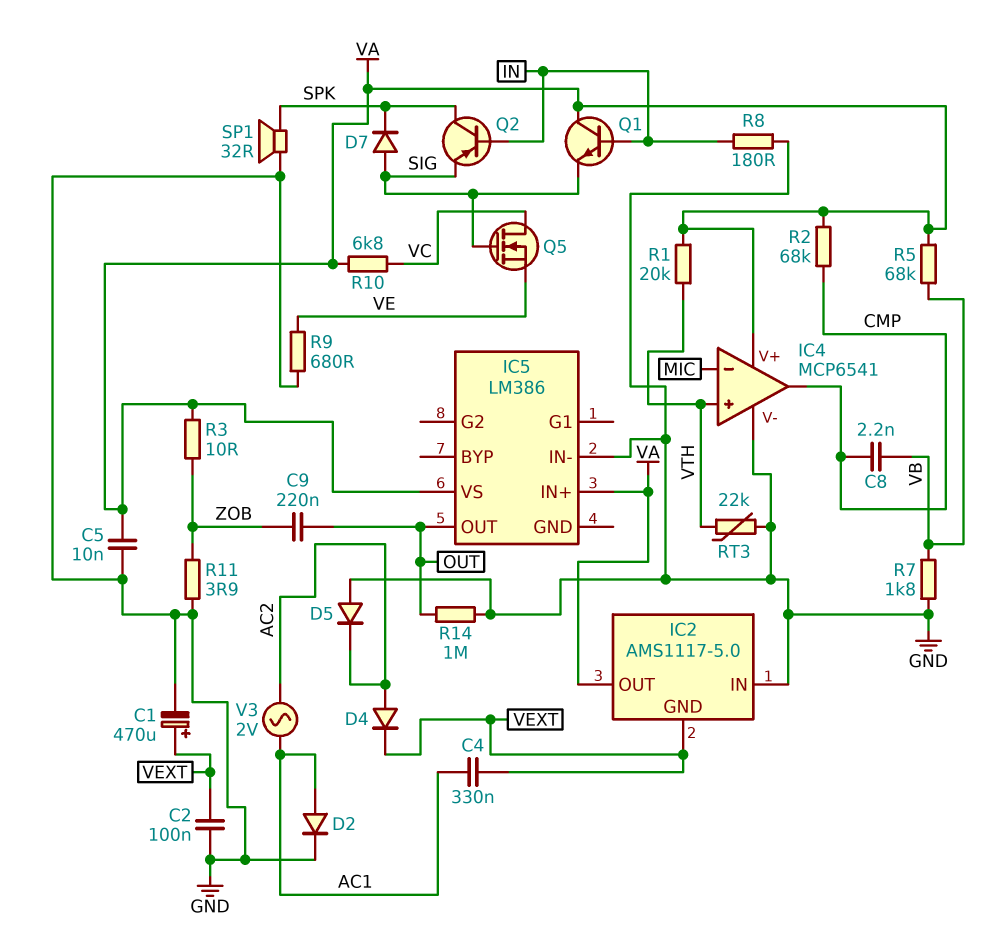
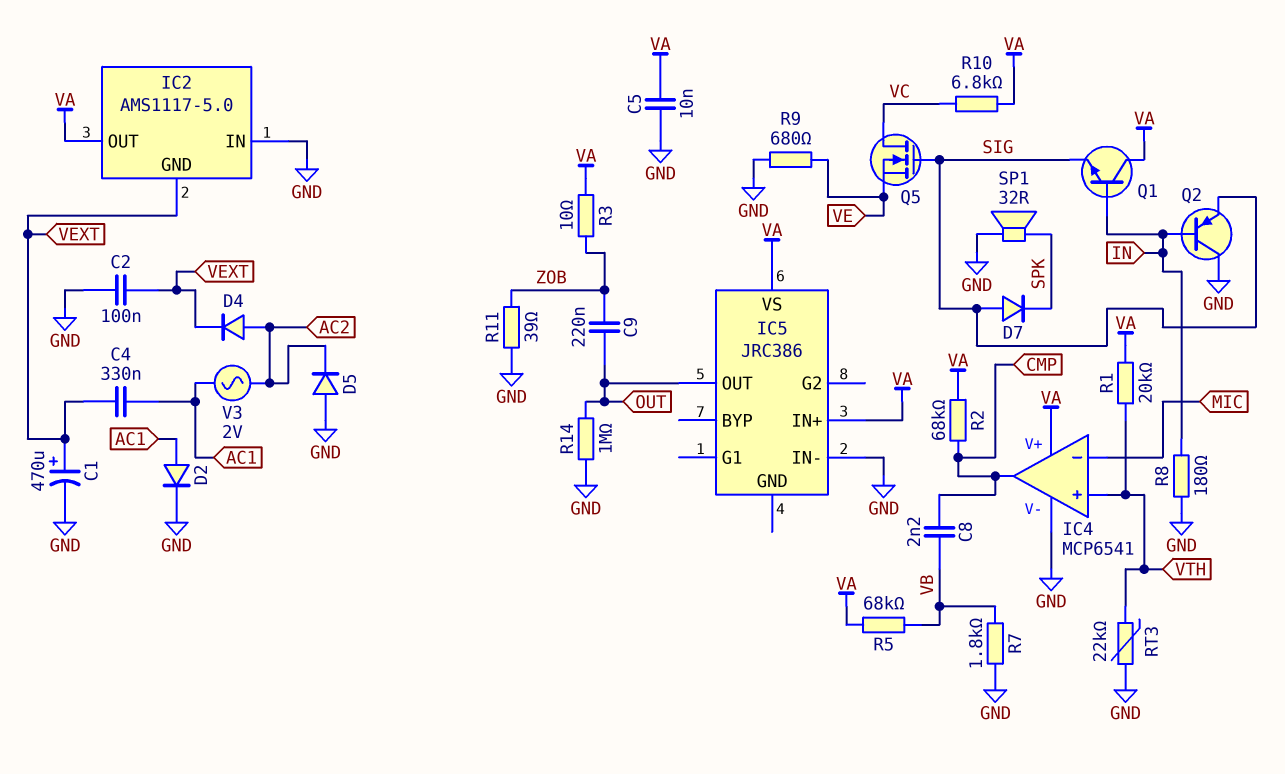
IC5: LM386 -> JRC386
Q2: PNP (B IN, C SPK, E SIG) -> PNP (B IN, C GND, E SIG)
R11: 3.9 (GND, ZOB) -> 39 (GND, ZOB)

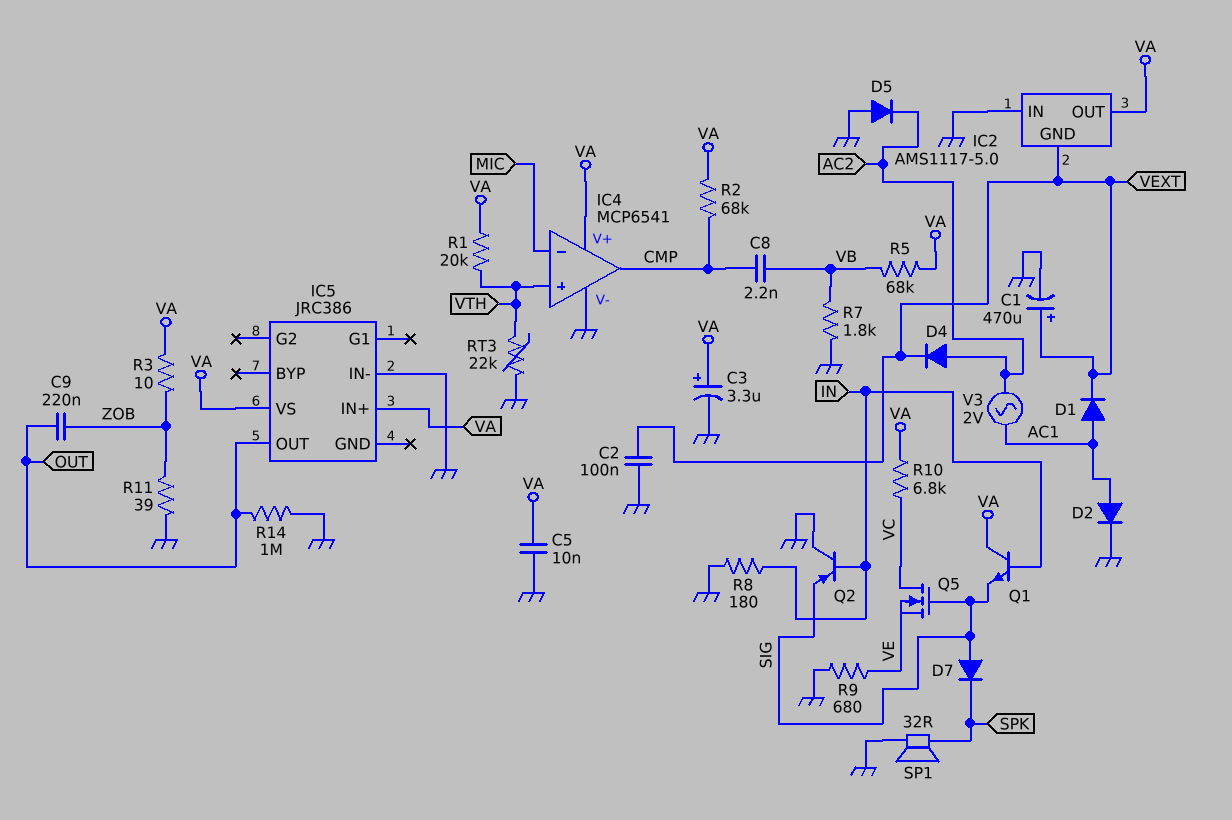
C3: none -> 3.3uF (plus VA, minus GND)
C4: 330nF (AC1, VEXT) -> none
D1: none -> diode (A AC1, K VEXT)

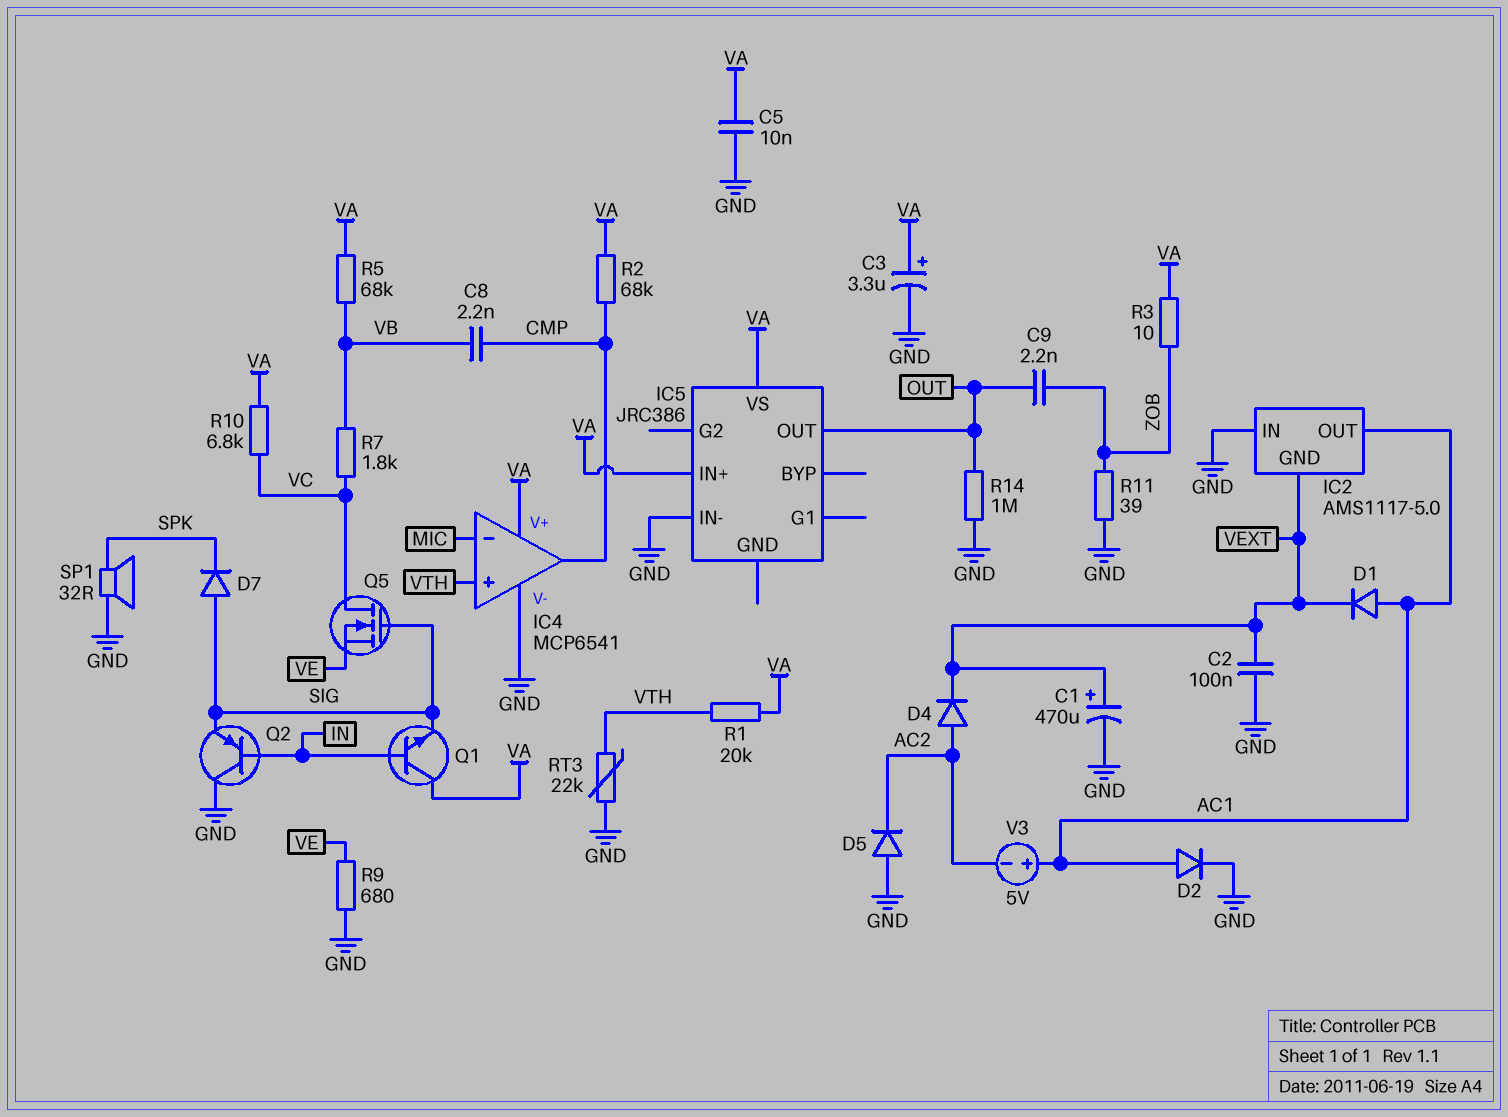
C9: 220nF (OUT, ZOB) -> 2.2nF (OUT, ZOB)
IC2 pin OUT: VA -> AC1
R7: 1.8k (GND, VB) -> 1.8k (VB, VC)
R8: 180 (GND, IN) -> none
V3: AC 2V (AC1, AC2) -> 5V (plus AC1, minus AC2)

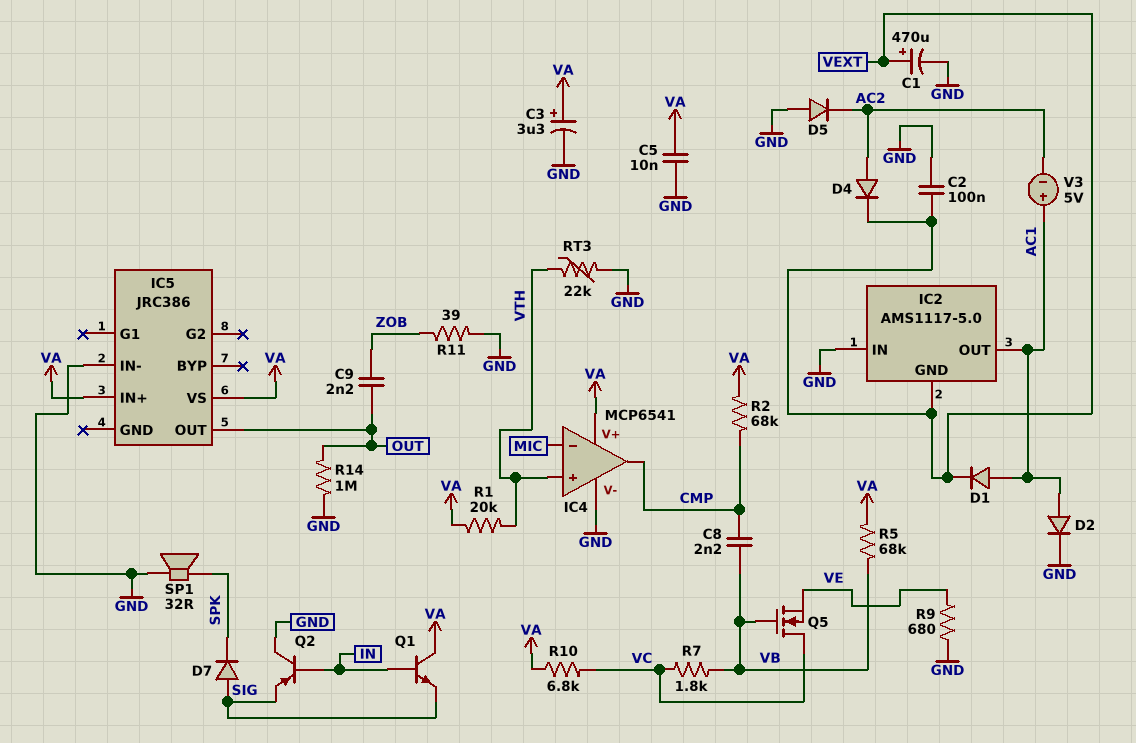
Q5: NMOS (G SIG, D VC, S VE) -> NMOS (G VB, D VC, S VE)
R3: 10 (VA, ZOB) -> none

